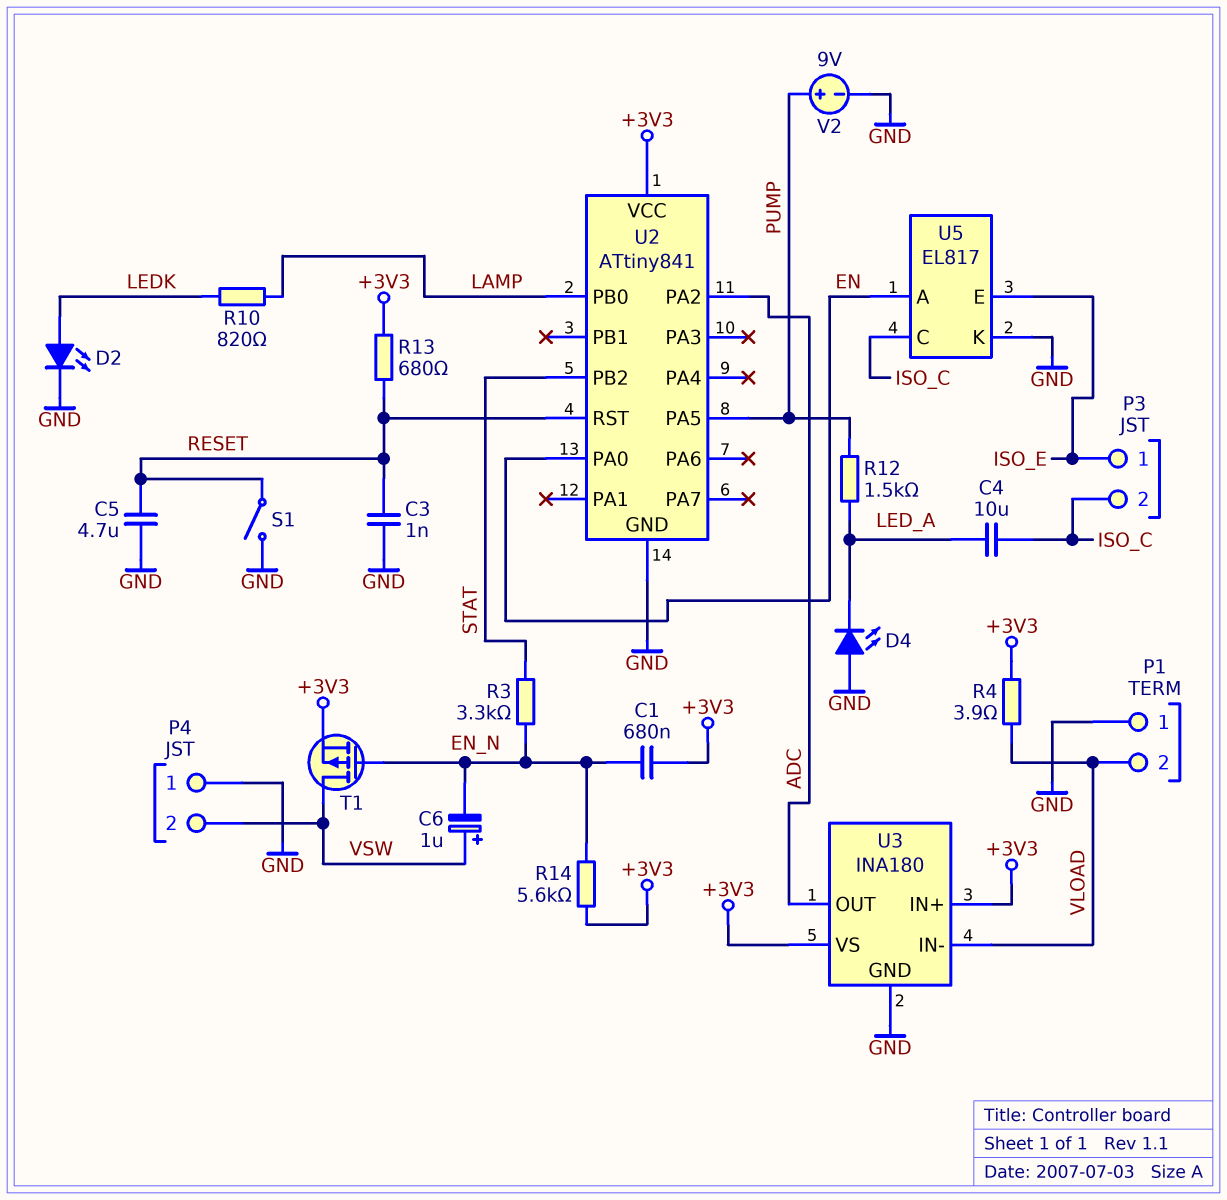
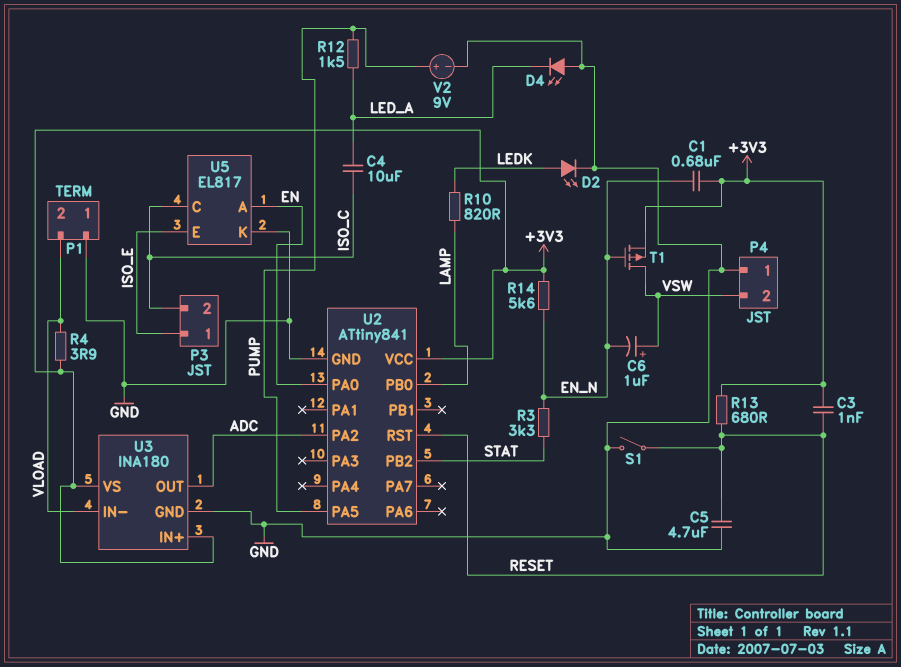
C3: 1nF (GND, RESET) -> 1nF (+3V3, RESET)

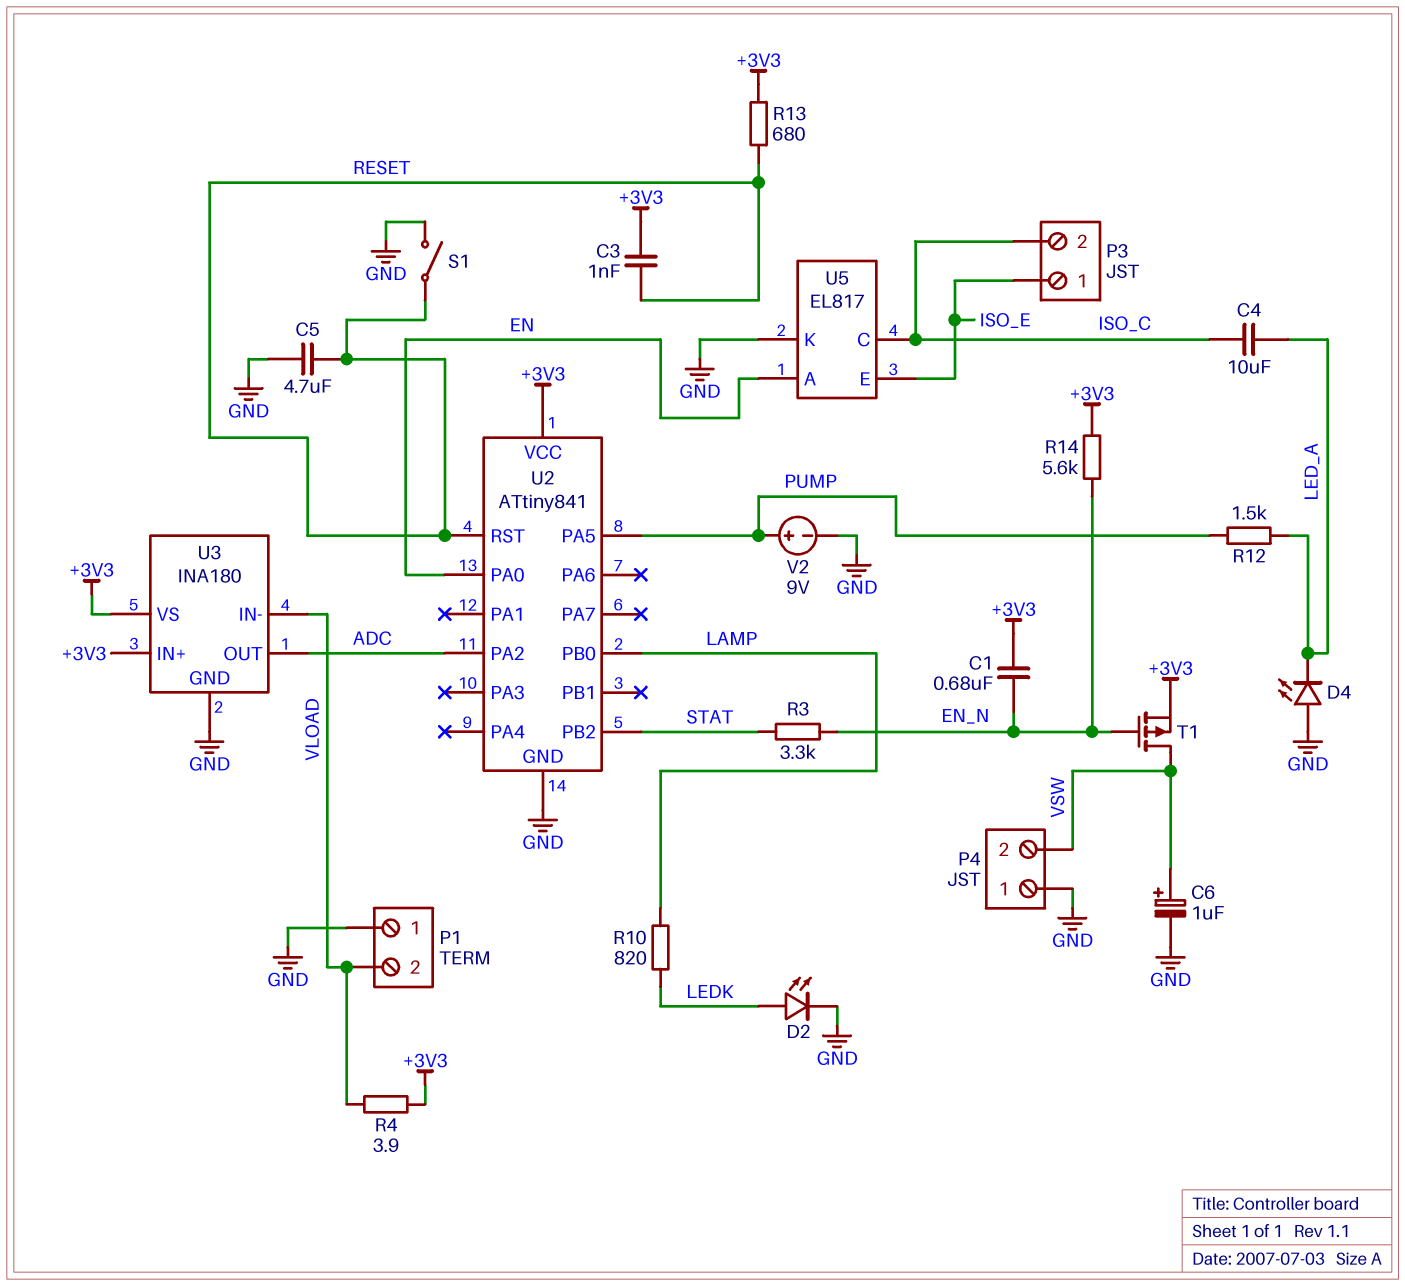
C6: 1uF (plus VSW, minus EN_N) -> 1uF (plus VSW, minus GND)

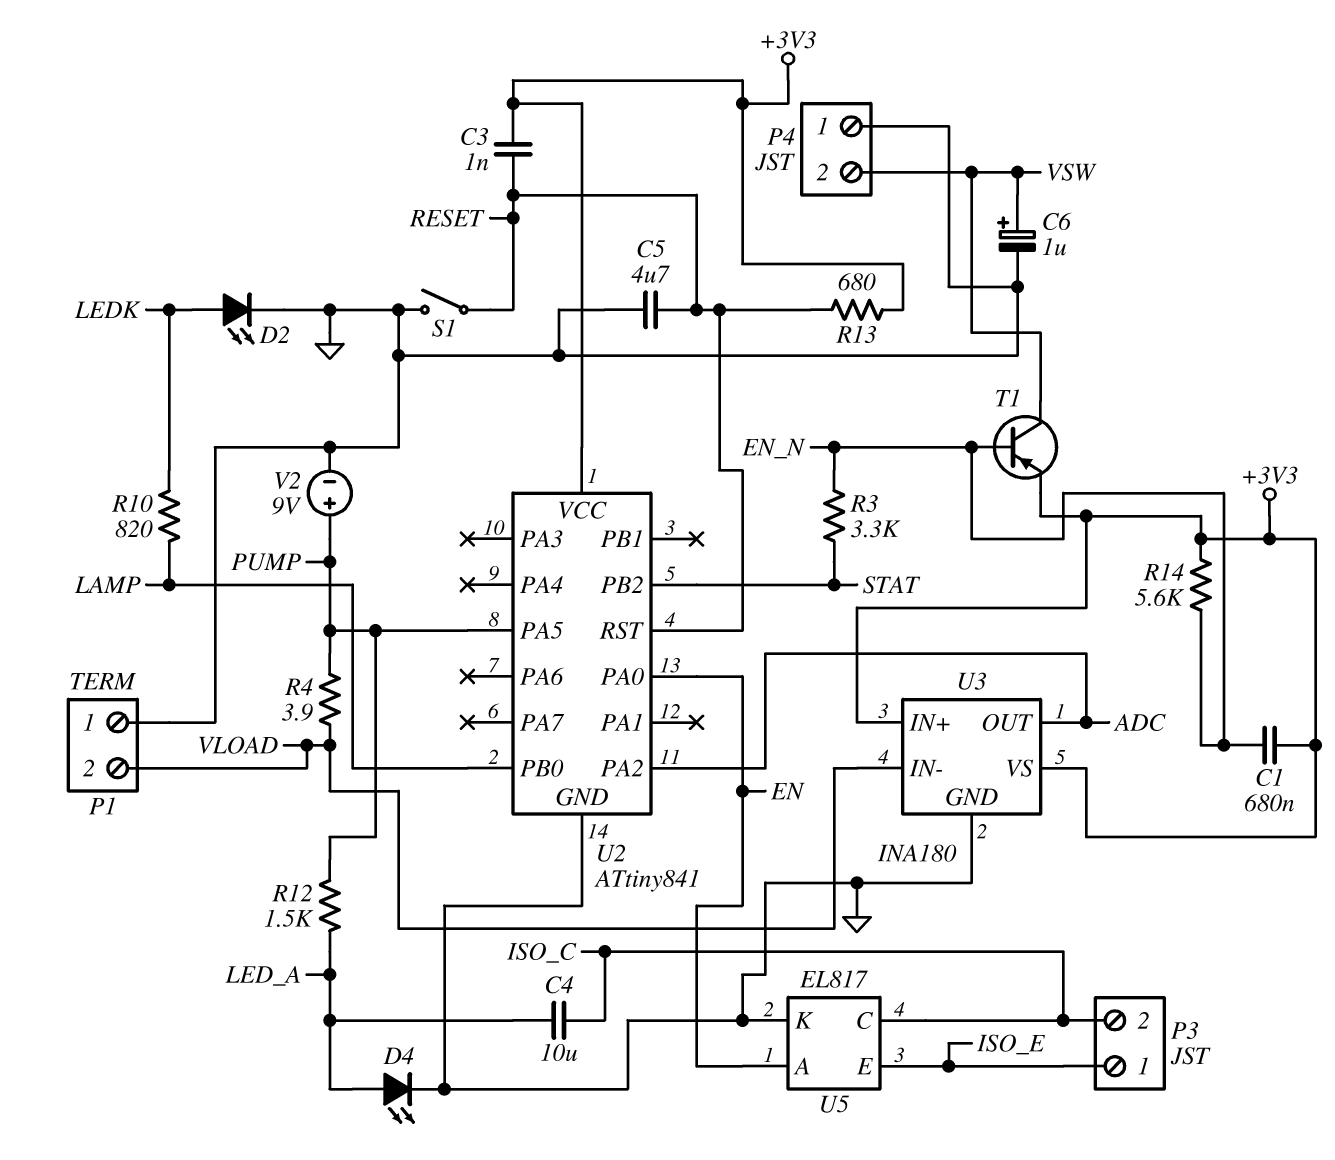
D4: LED (A GND, K LED_A) -> LED (A LED_A, K GND)
R4: 3.9 (+3V3, VLOAD) -> 3.9 (PUMP, VLOAD)
T1: PMOS (G EN_N, D VSW, S +3V3) -> PNP (B EN_N, C VSW, E +3V3)

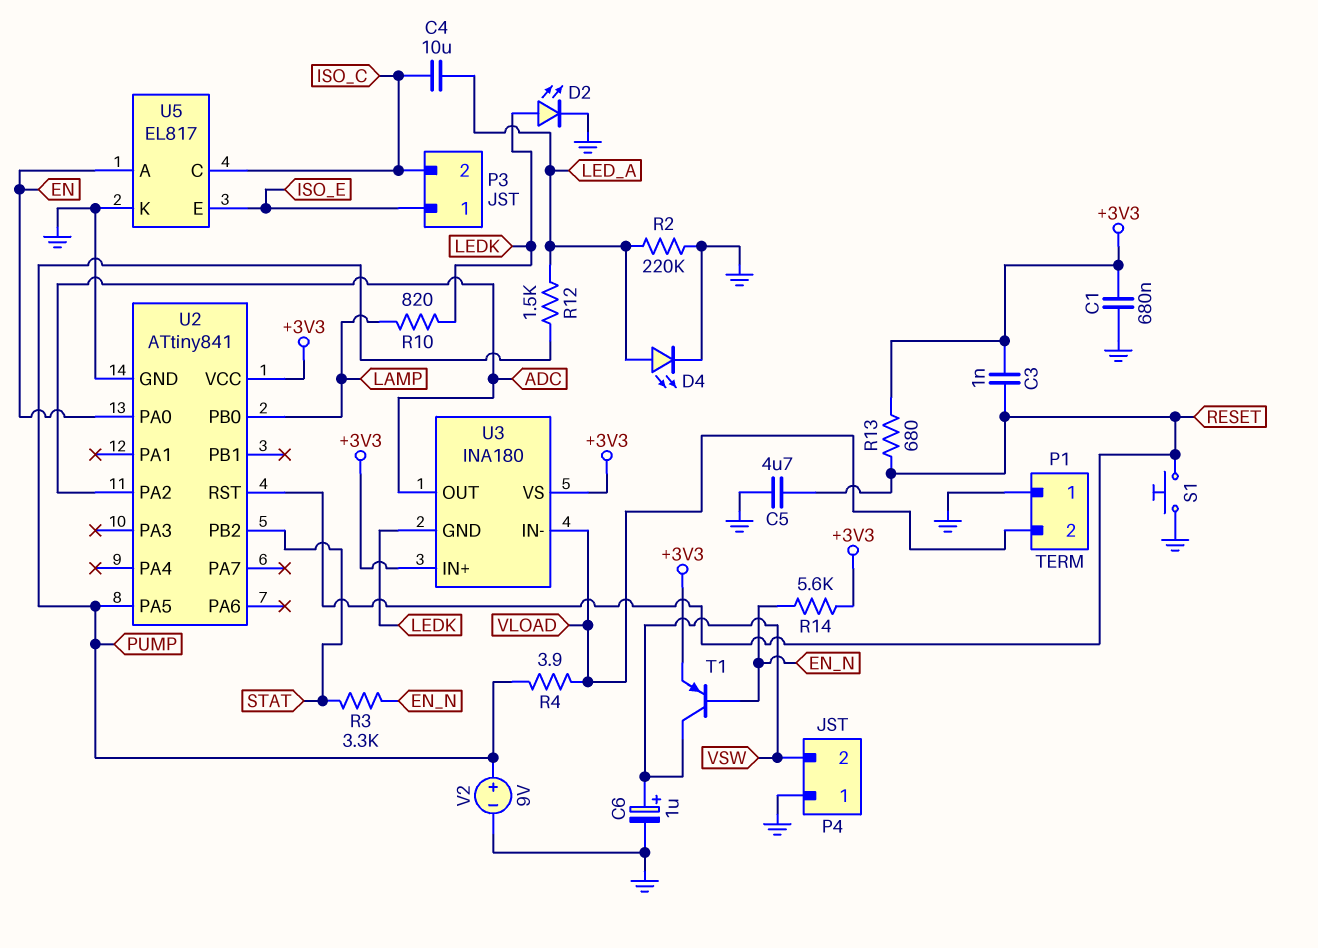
C1: 680nF (+3V3, EN_N) -> 680nF (+3V3, GND)
R2: none -> 220k (GND, LED_A)
S1: switch (GND, RESET) -> button (GND, RESET)
U3 pin GND: GND -> LEDK

